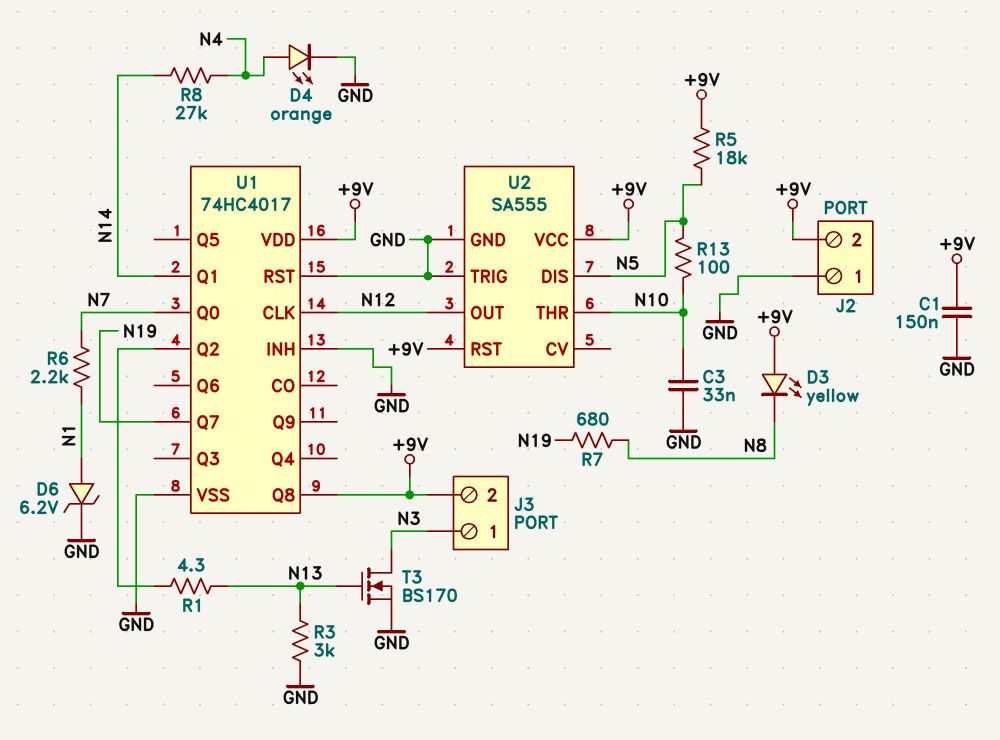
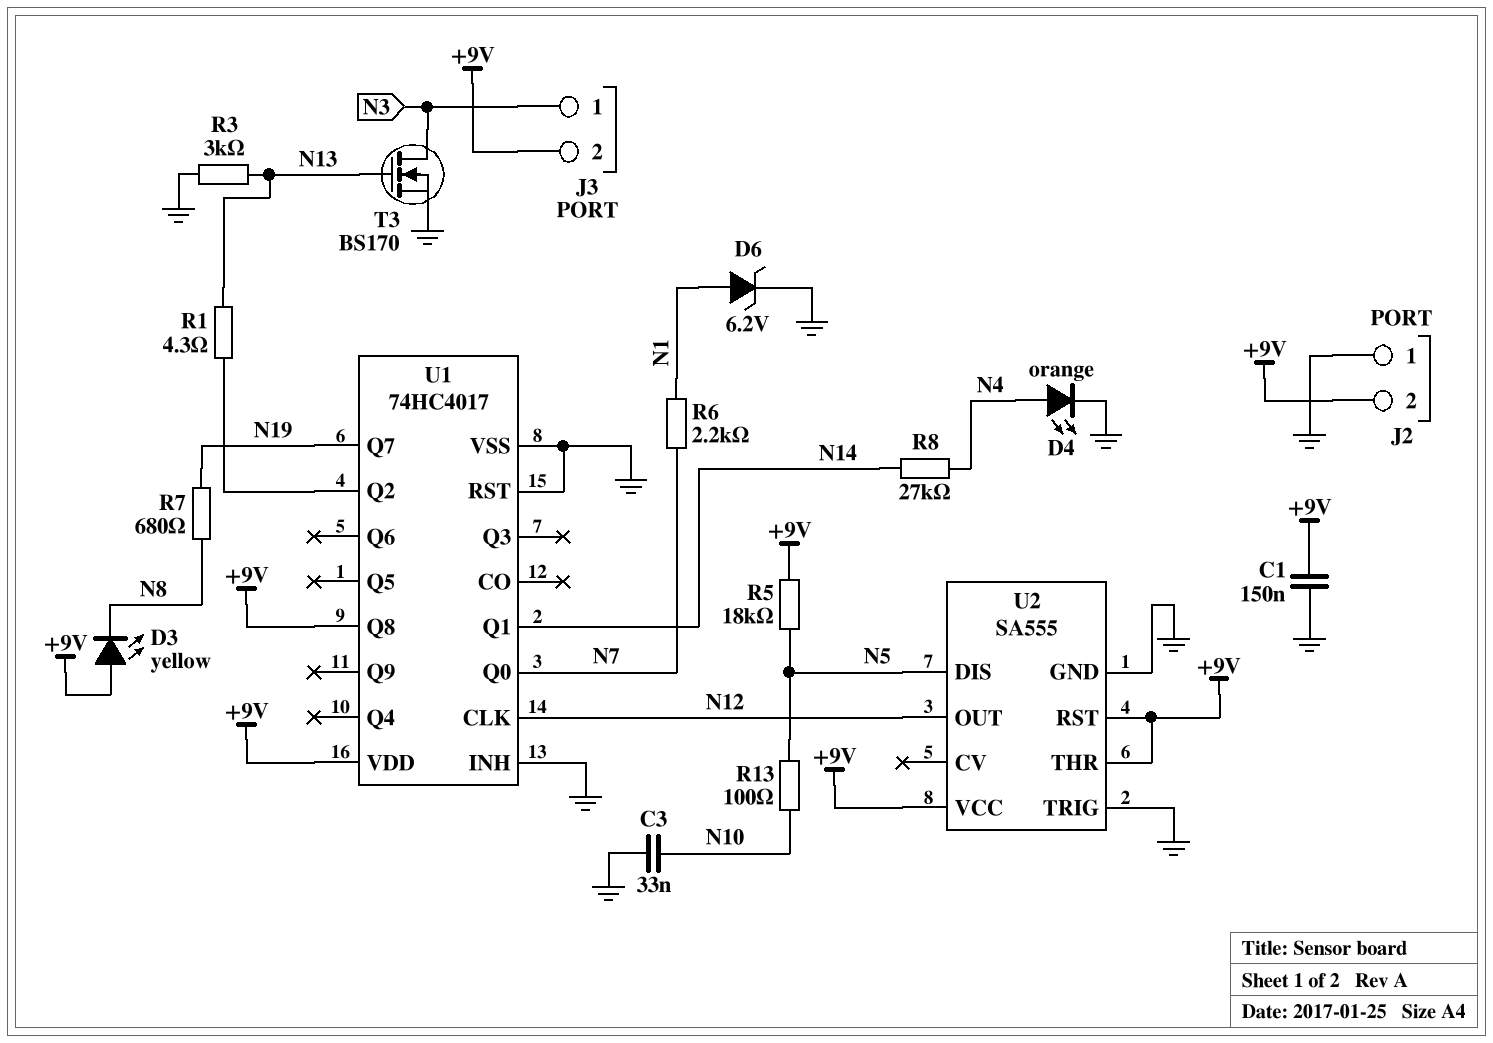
U2 pin THR: N10 -> +9V

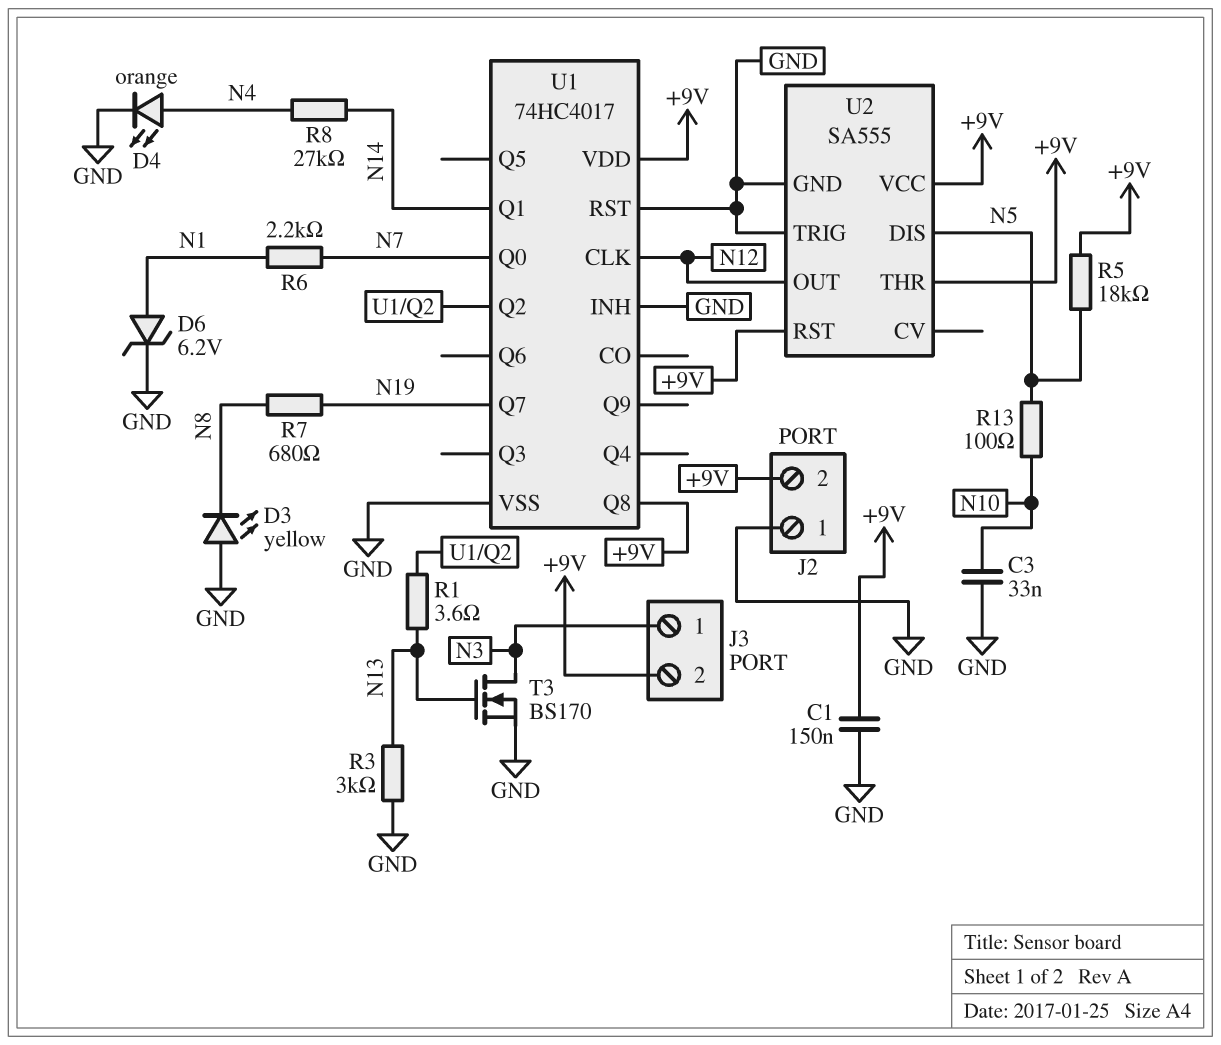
D3: LED yellow (A +9V, K N8) -> LED yellow (A GND, K N8)
R1: 4.3 (N13, U1/Q2) -> 3.6 (N13, U1/Q2)

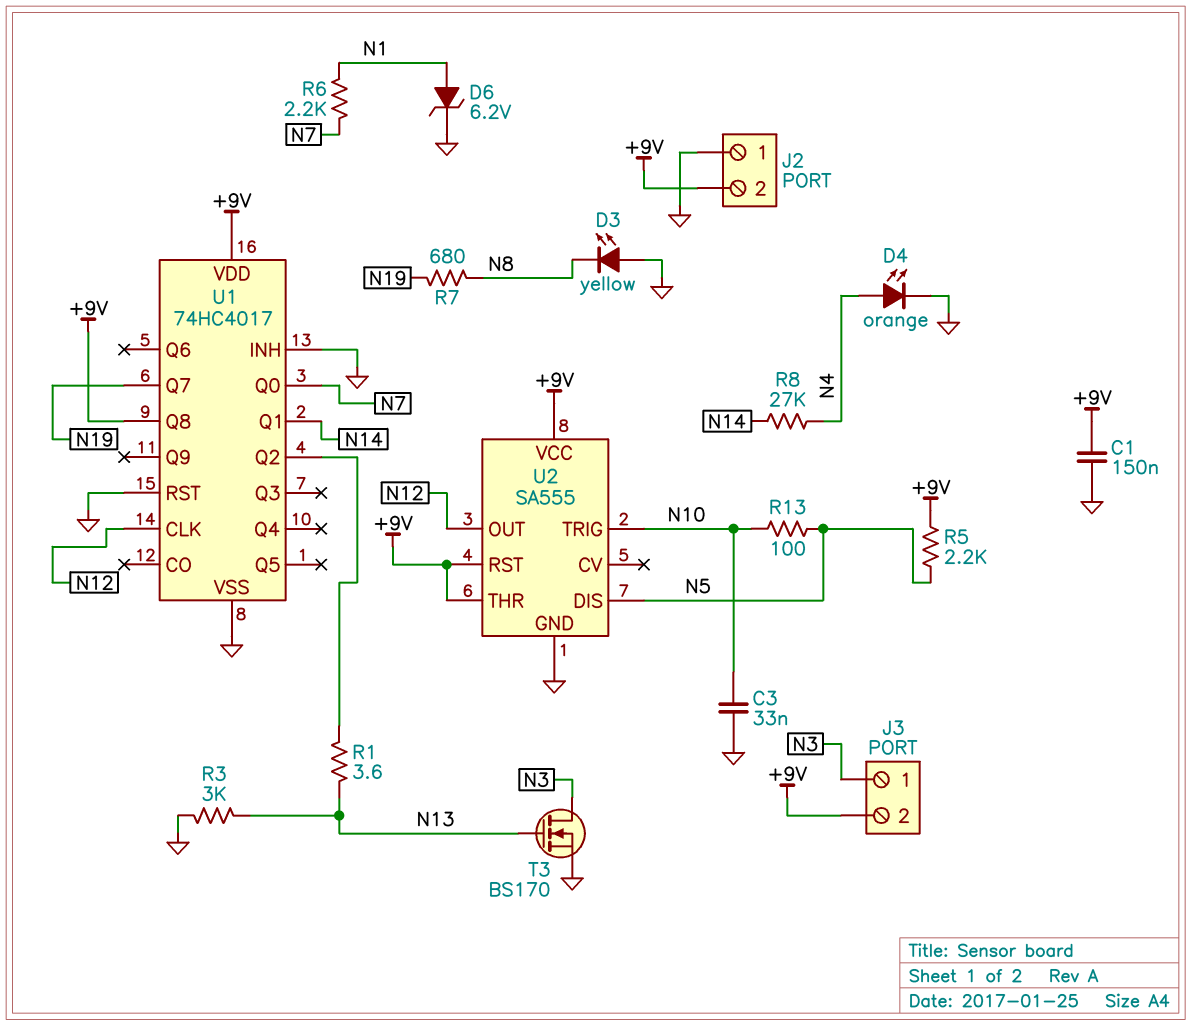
R5: 18k (+9V, N5) -> 2.2k (+9V, N5)
U2 pin TRIG: GND -> N10

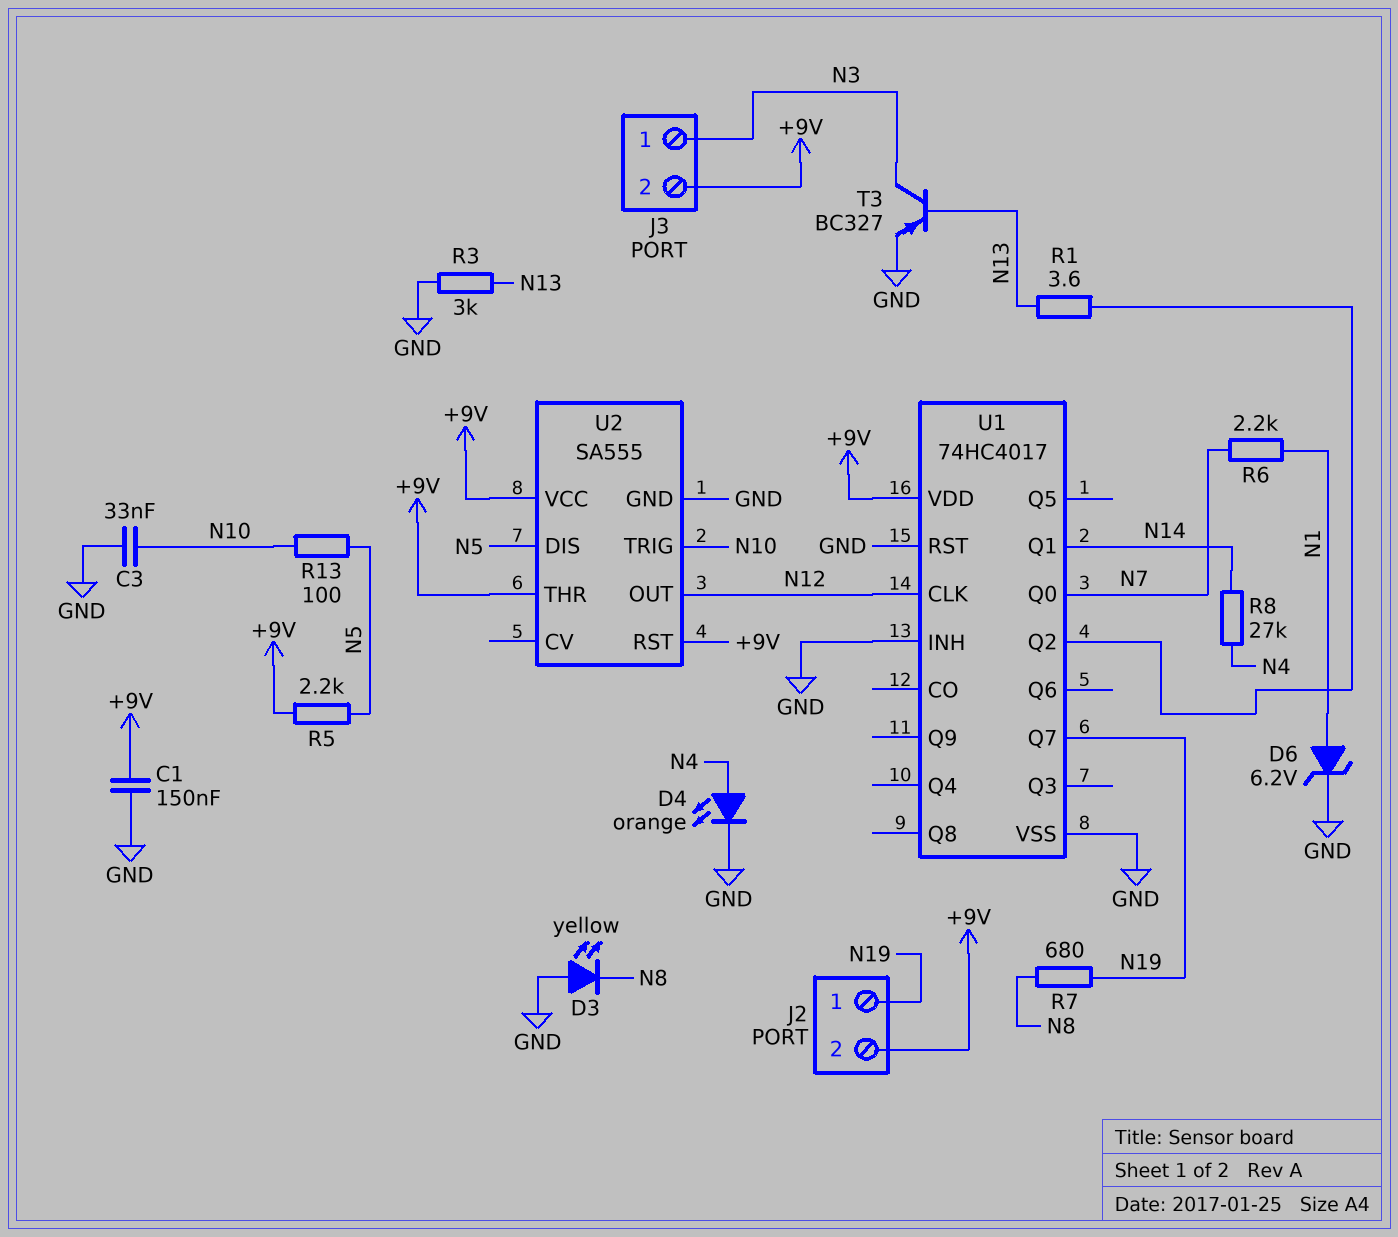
J2 pin 1: GND -> N19
T3: NMOS BS170 (G N13, D N3, S GND) -> PNP BC327 (B N13, C N3, E GND)
U1 pin Q8: +9V -> none

